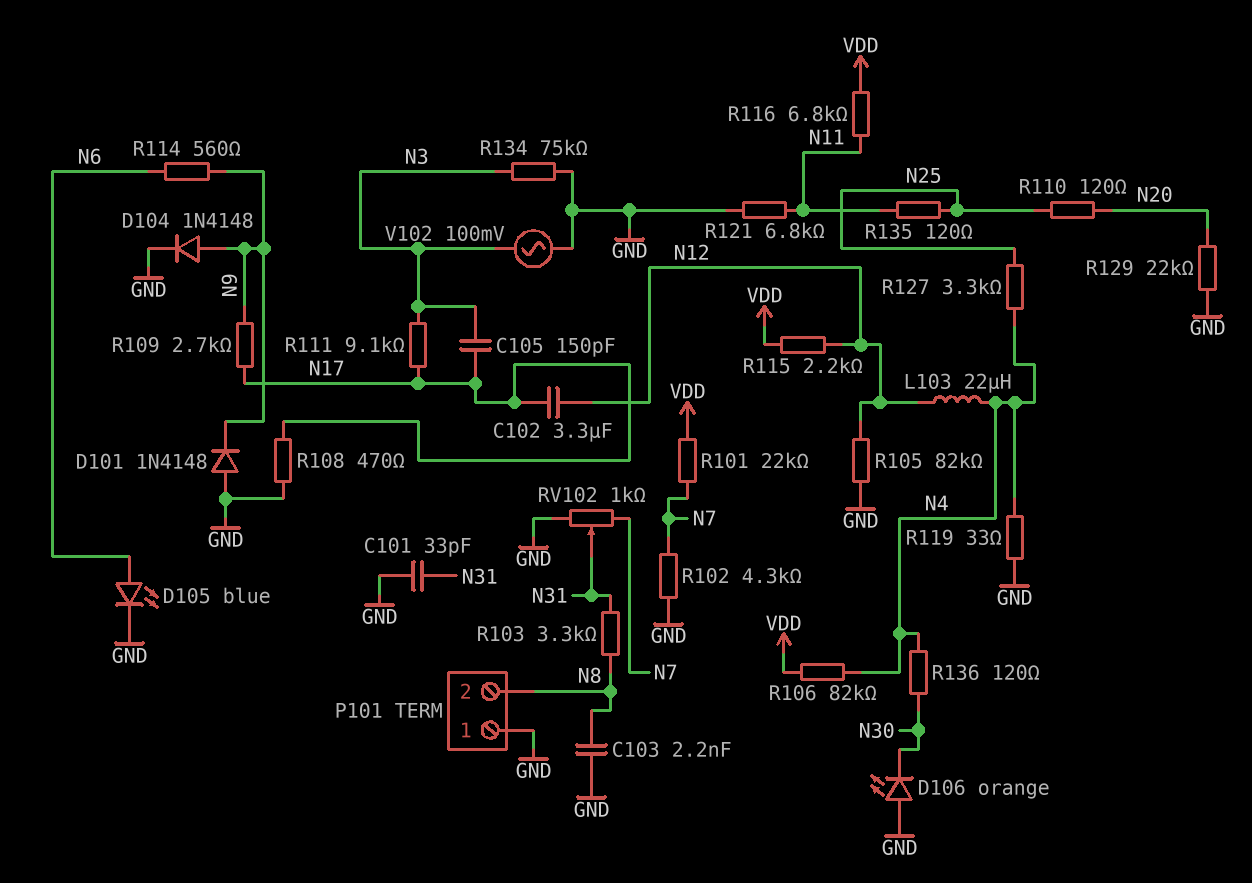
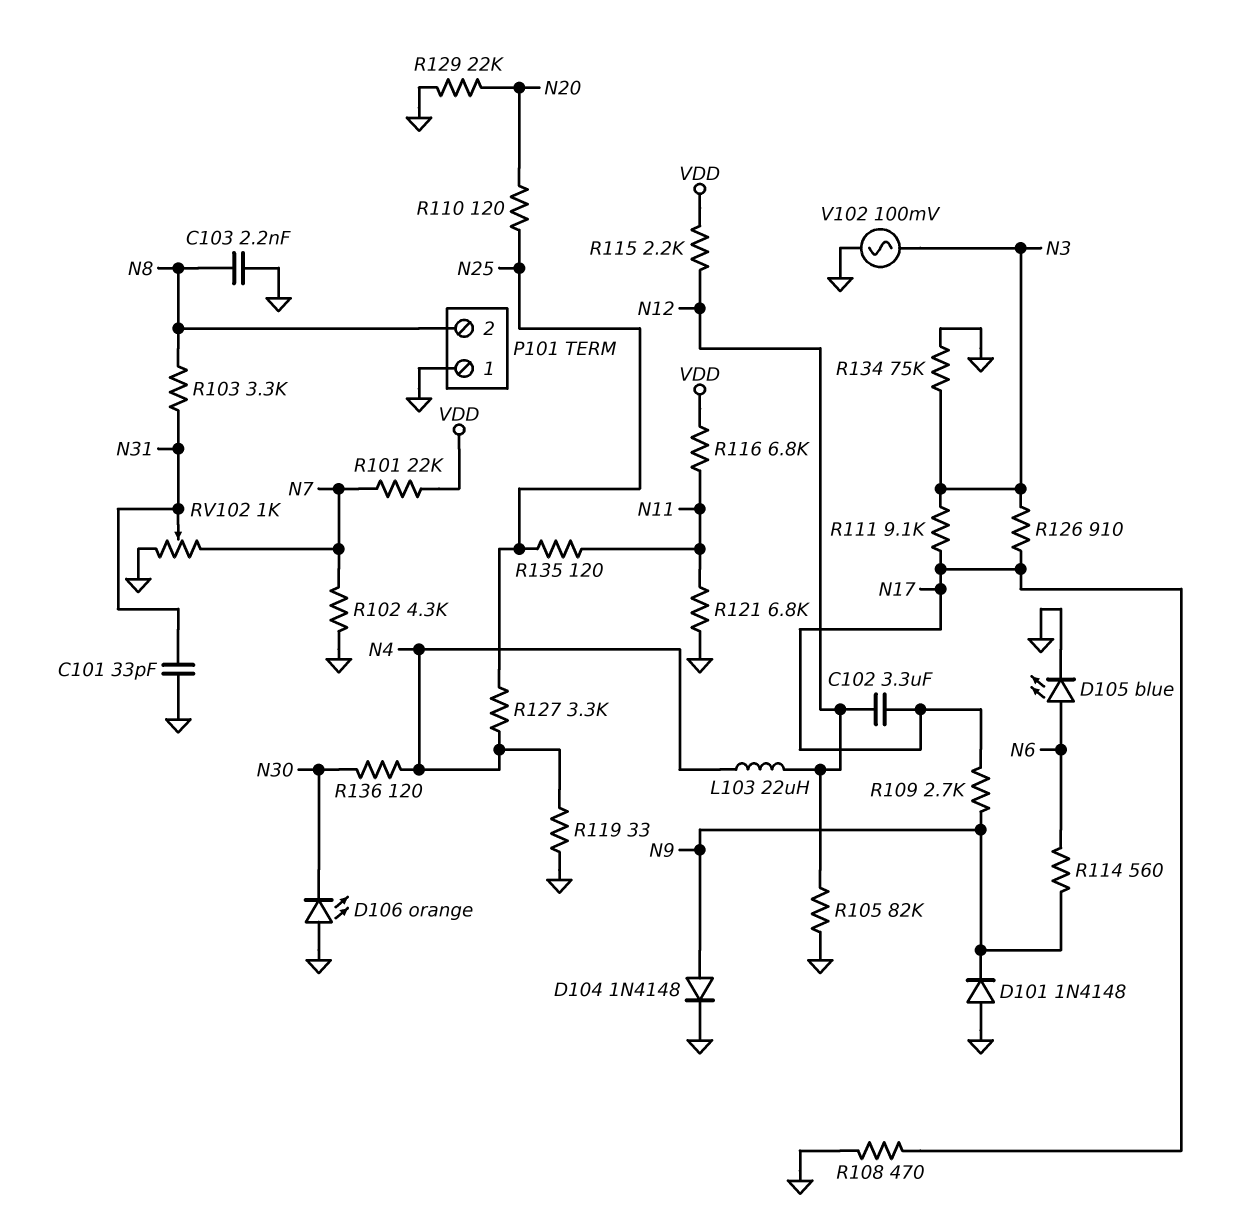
C105: 150pF (N3, N17) -> none
R106: 82k (N4, VDD) -> none
R126: none -> 910 (N3, N17)

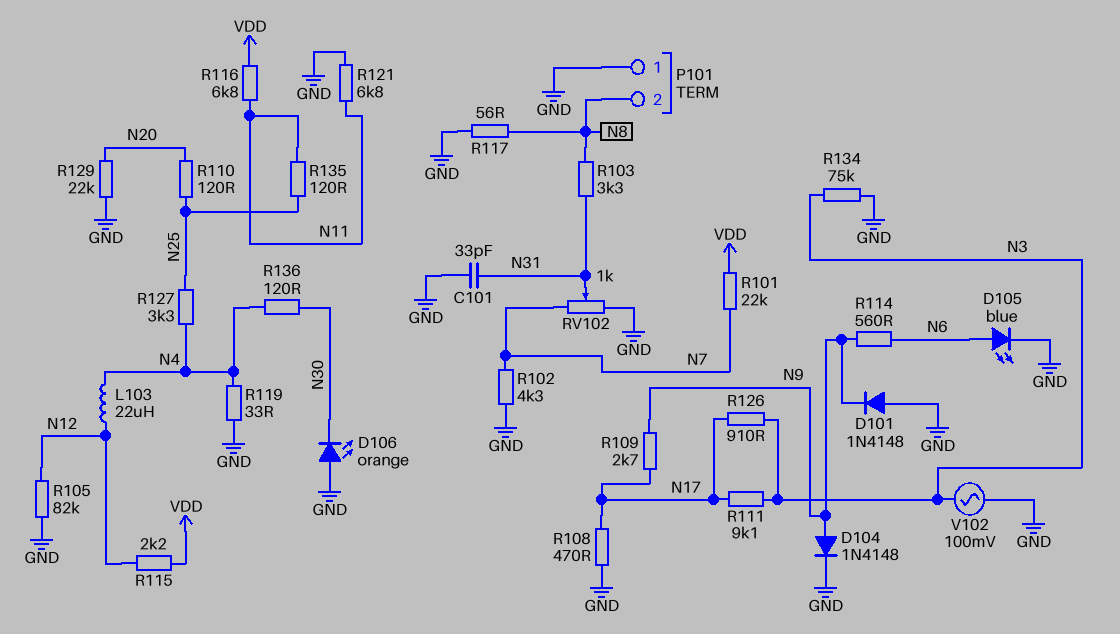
C102: 3.3uF (N12, N17) -> none
C103: 2.2nF (GND, N8) -> none
R117: none -> 56 (GND, N8)

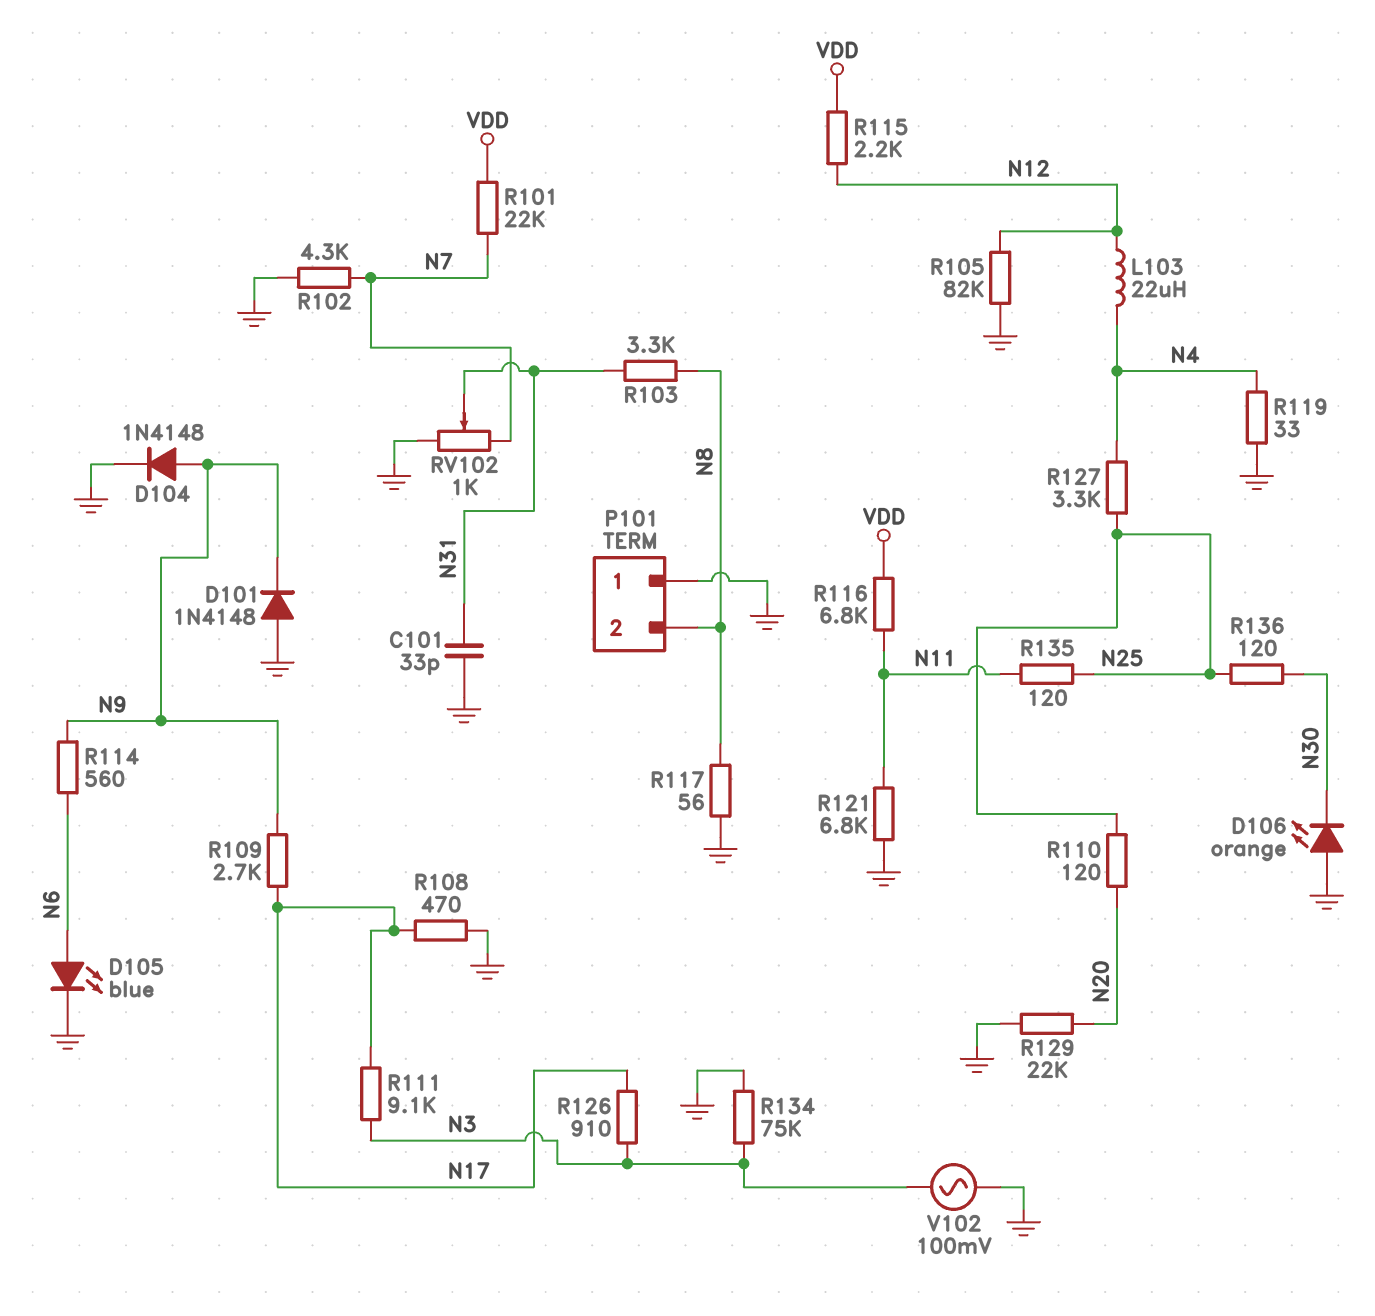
R136: 120 (N4, N30) -> 120 (N25, N30)

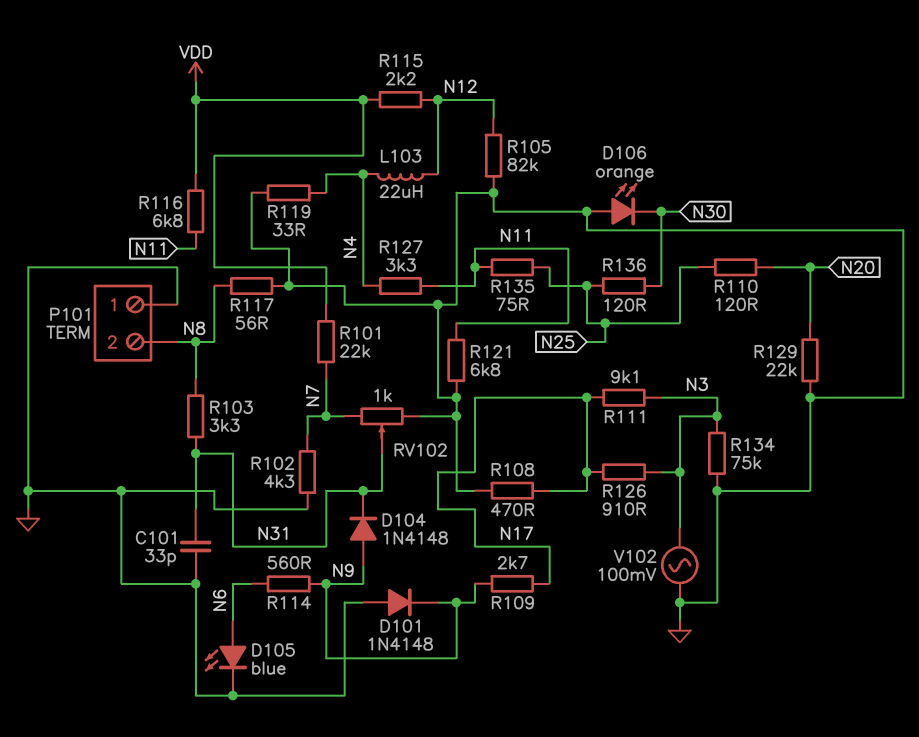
D104: diode 1N4148 (A N9, K GND) -> diode 1N4148 (A N9, K N31)
R127: 3.3k (N4, N25) -> 3.3k (N4, N11)
R135: 120 (N11, N25) -> 75 (N11, N25)

